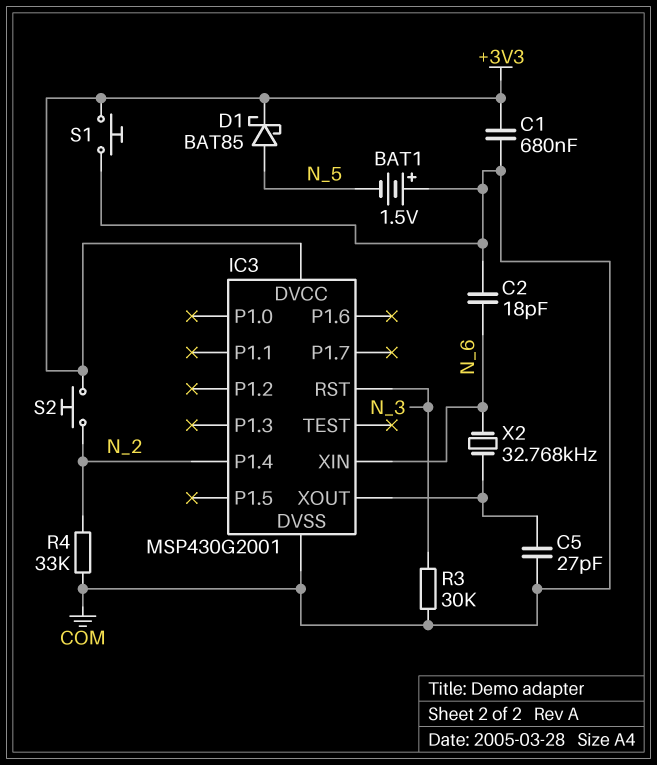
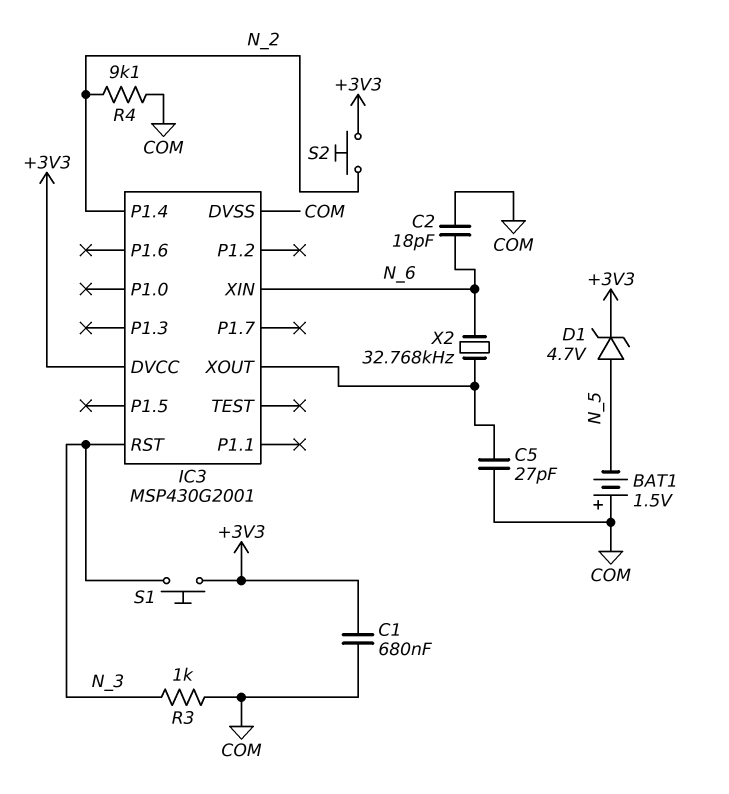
D1: schottky BAT85 (A N_5, K +3V3) -> zener 4.7V (A N_5, K +3V3)
R3: 30k (COM, N_3) -> 1k (COM, N_3)
R4: 33k (COM, N_2) -> 9.1k (COM, N_2)
S1: button (+3V3, COM) -> button (+3V3, N_3)

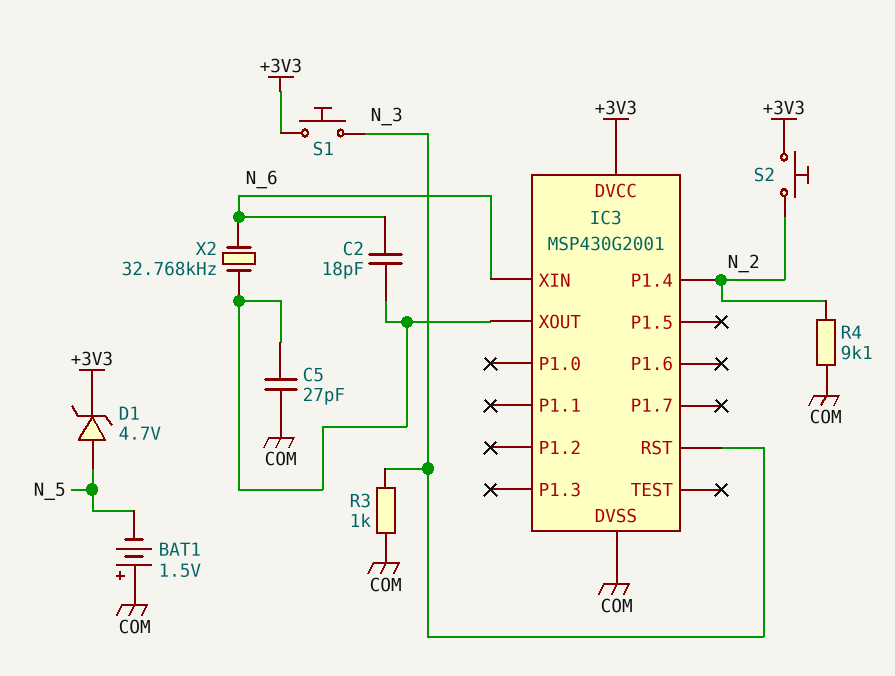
C1: 680nF (+3V3, COM) -> none
C2: 18pF (COM, N_6) -> 18pF (IC3/XOUT, N_6)

